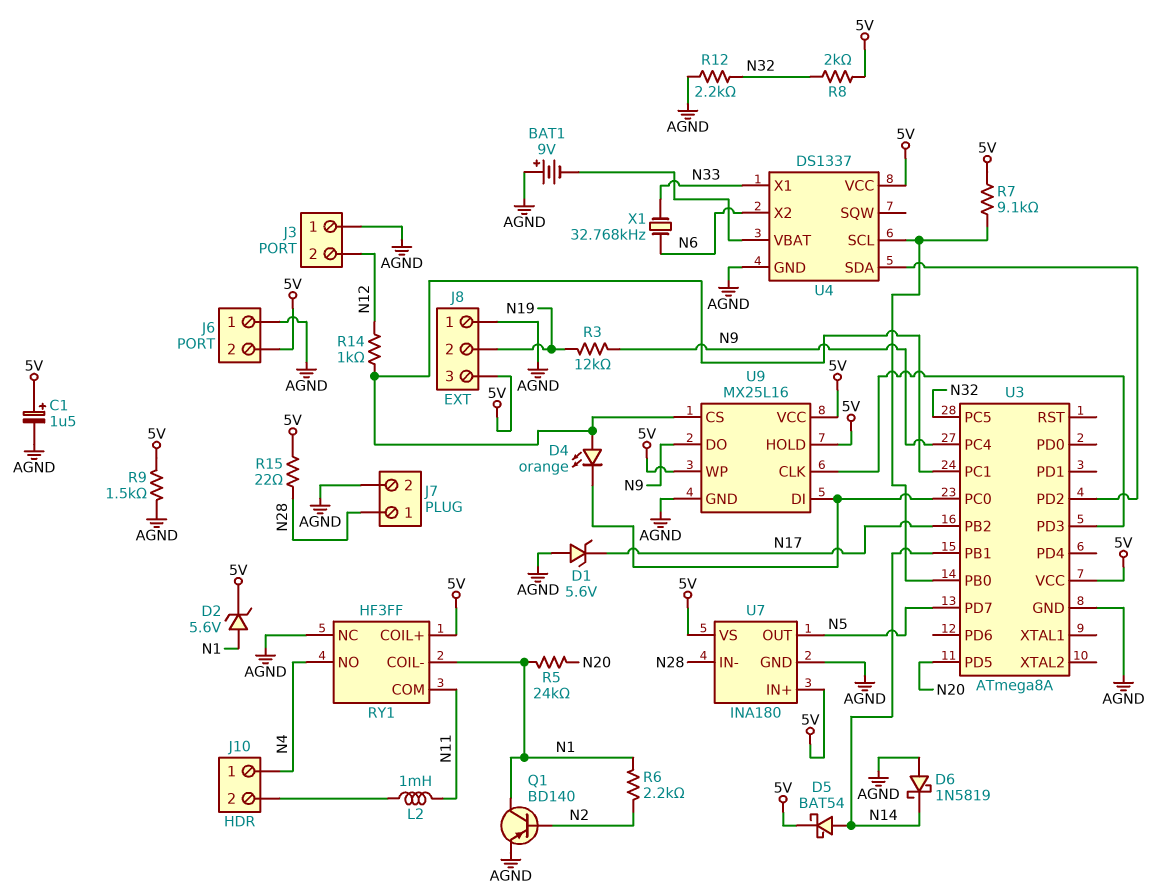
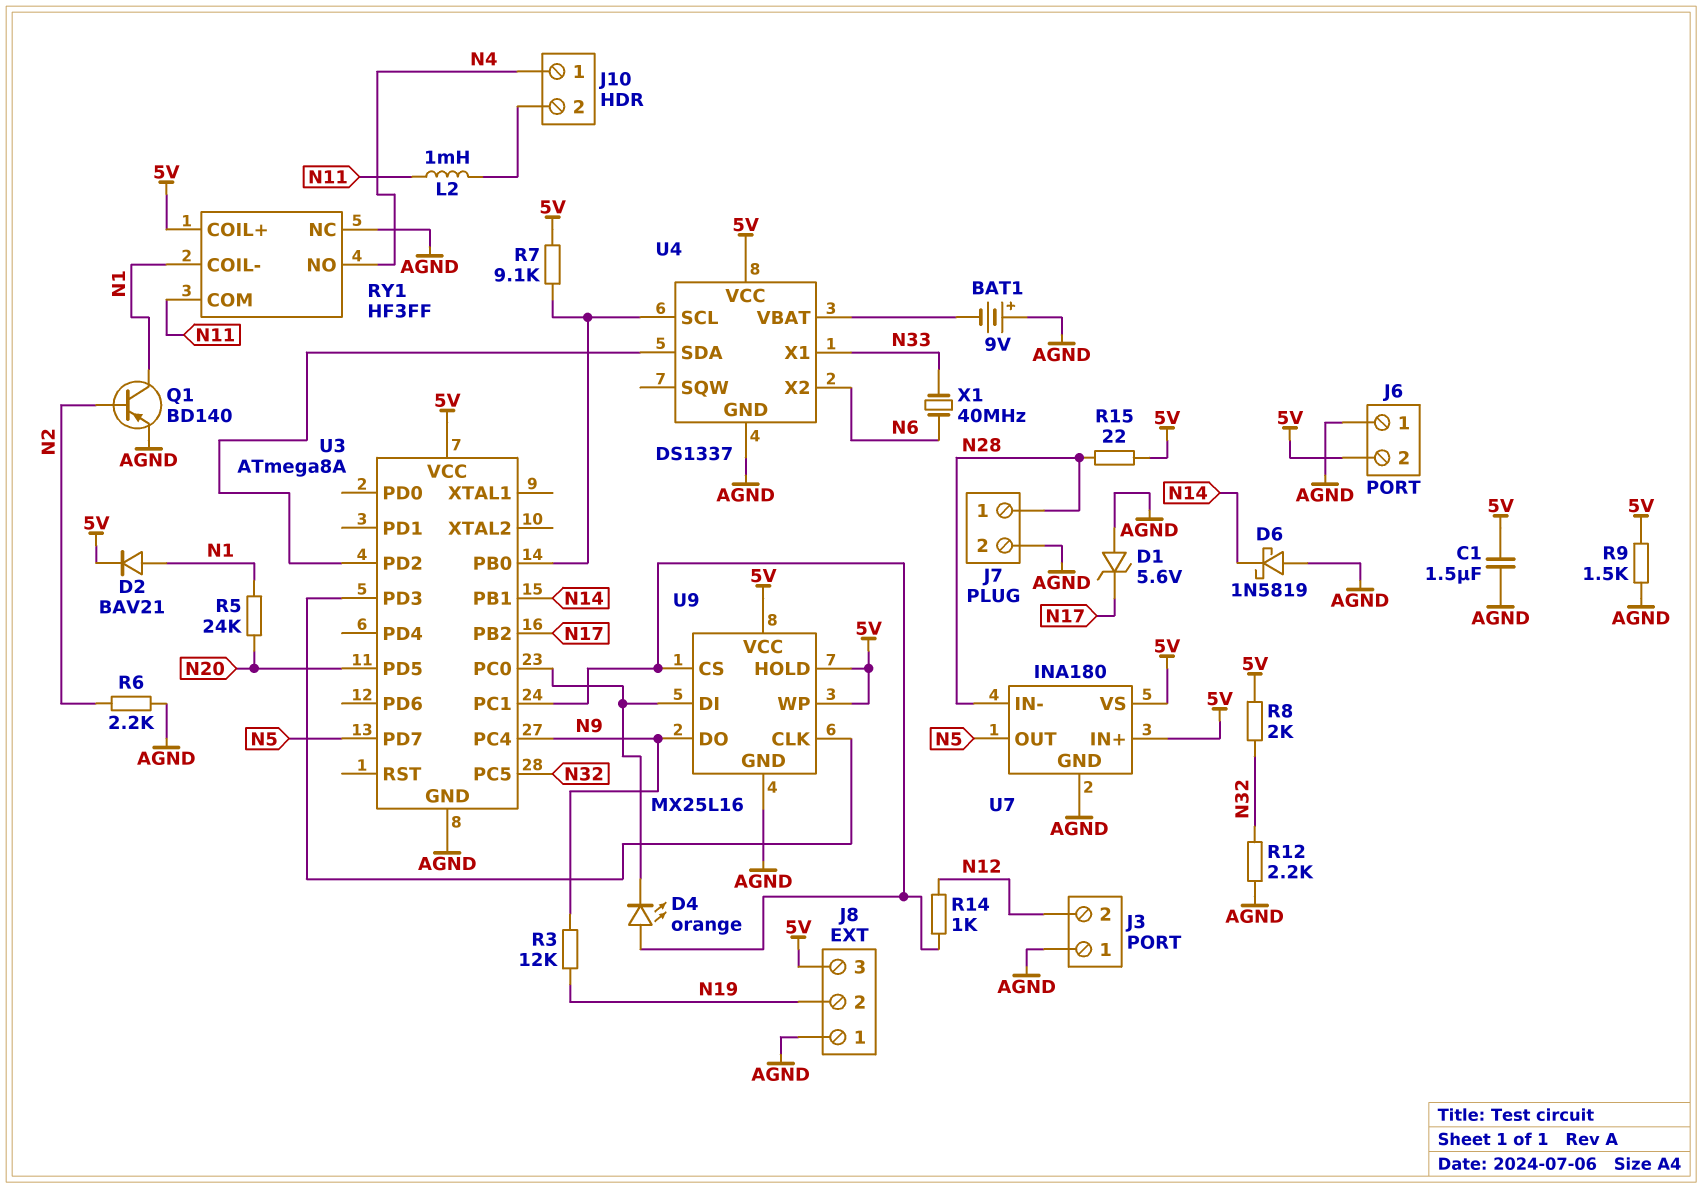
C1: 1.5uF (plus 5V, minus AGND) -> 1.5uF (5V, AGND)
D2: zener 5.6V (A N1, K 5V) -> diode BAV21 (A N1, K 5V)
D5: schottky BAT54 (A N14, K 5V) -> none
R6: 2.2k (N1, N2) -> 2.2k (AGND, N2)
X1: 32.768kHz (N6, N33) -> 40MHz (N6, N33)

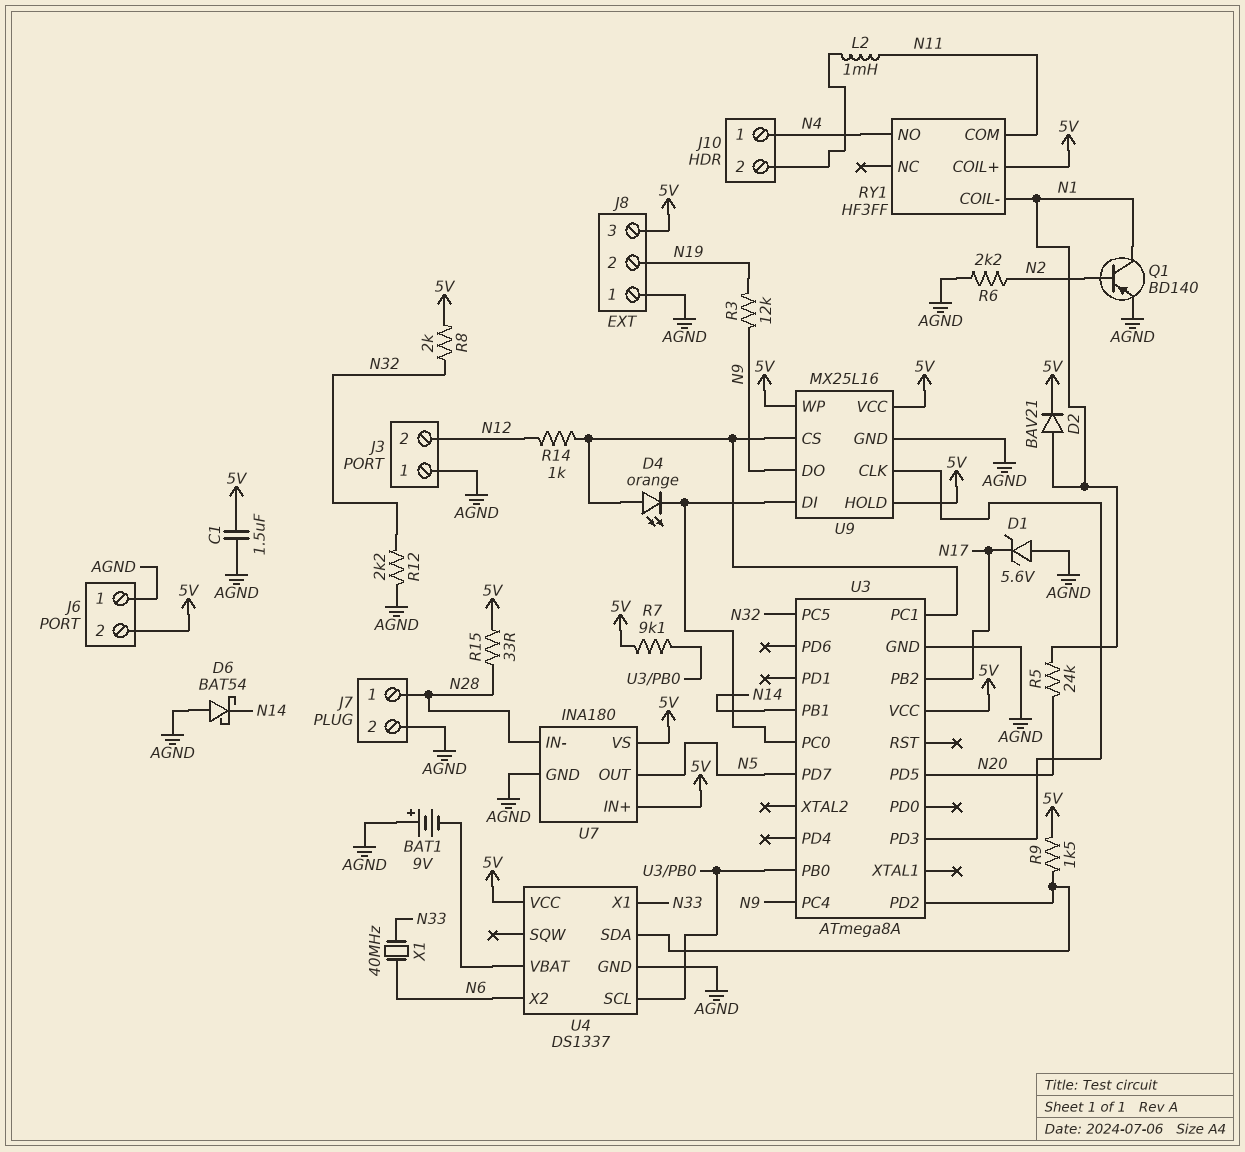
D6: schottky 1N5819 (A AGND, K N14) -> schottky BAT54 (A AGND, K N14)
R9: 1.5k (5V, AGND) -> 1.5k (5V, U3/PD2)
R15: 22 (5V, N28) -> 33 (5V, N28)
RY1 pin NC: AGND -> none

